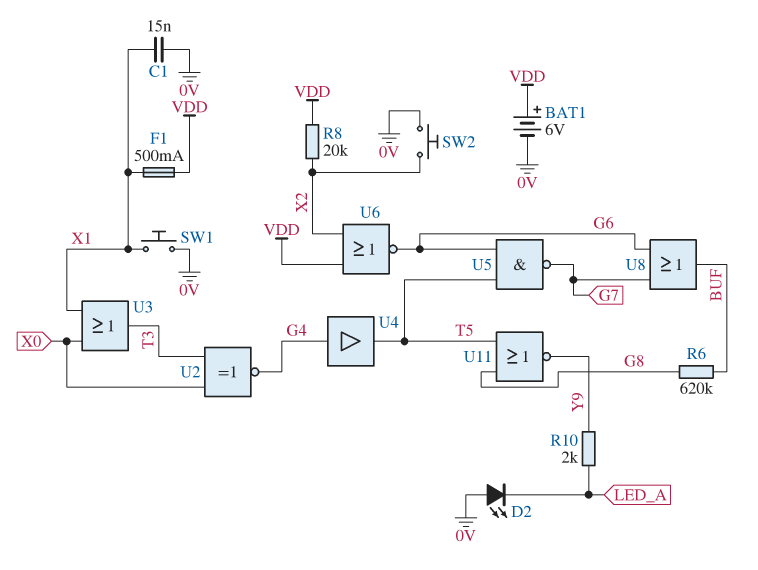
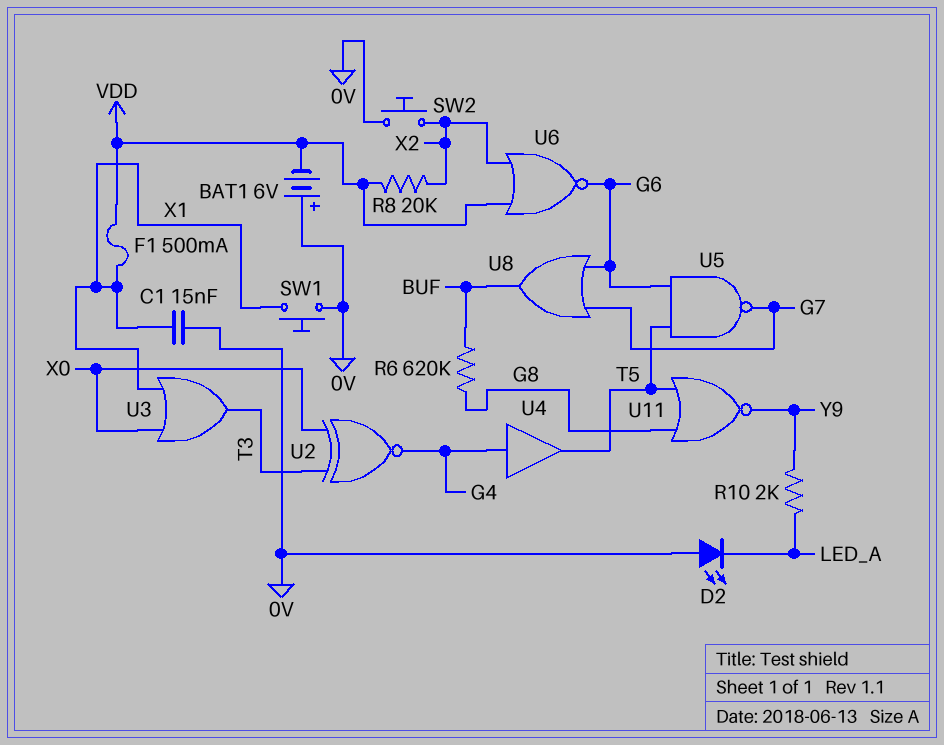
BAT1: 6V (plus VDD, minus 0V) -> 6V (plus 0V, minus VDD)

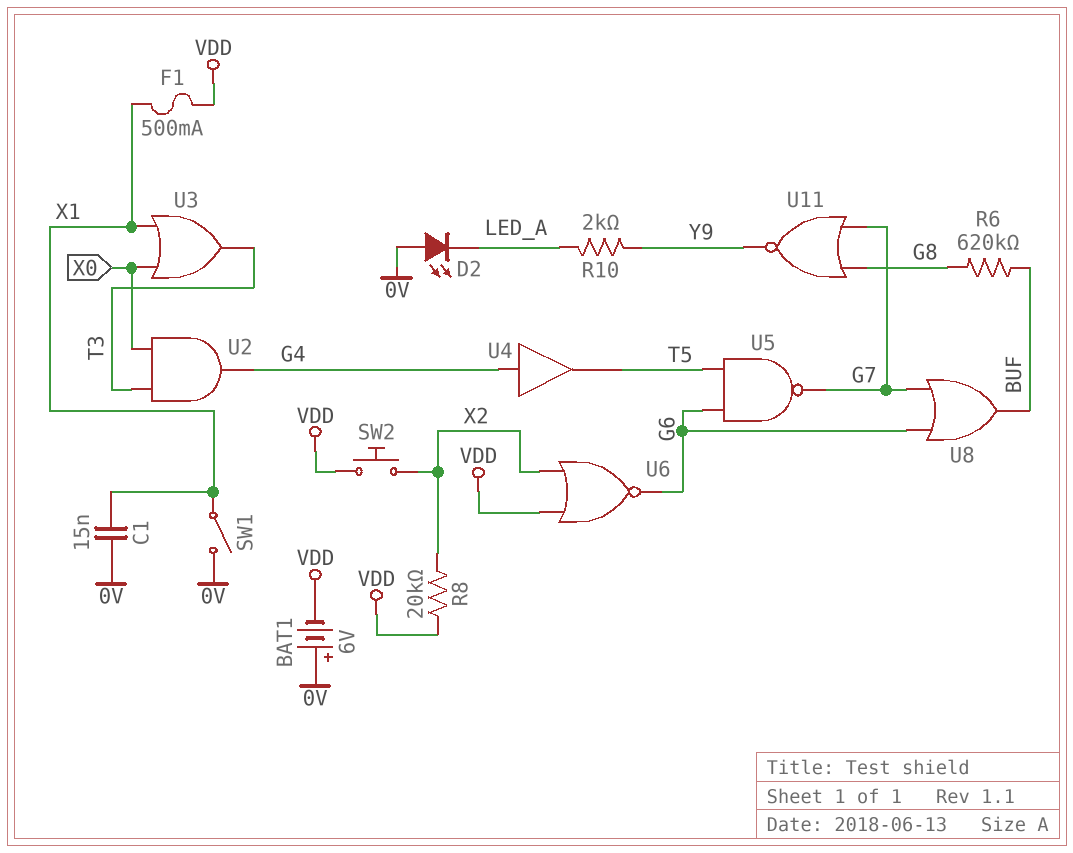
SW1: button (0V, X1) -> switch (0V, X1)
SW2: button (0V, X2) -> button (VDD, X2)
U2: XNOR (in T3, in X0, out G4) -> AND (in T3, in X0, out G4)
U11: NOR (in G8, in T5, out Y9) -> NOR (in G7, in G8, out Y9)

